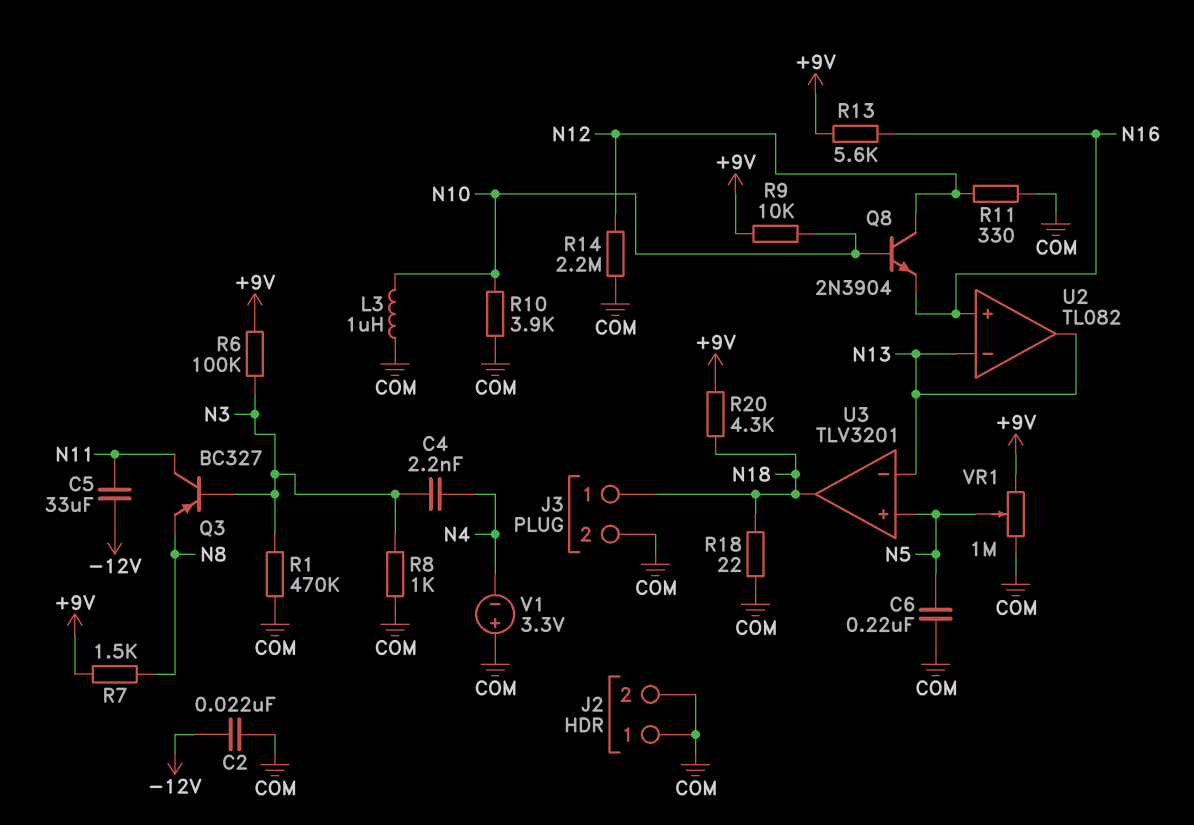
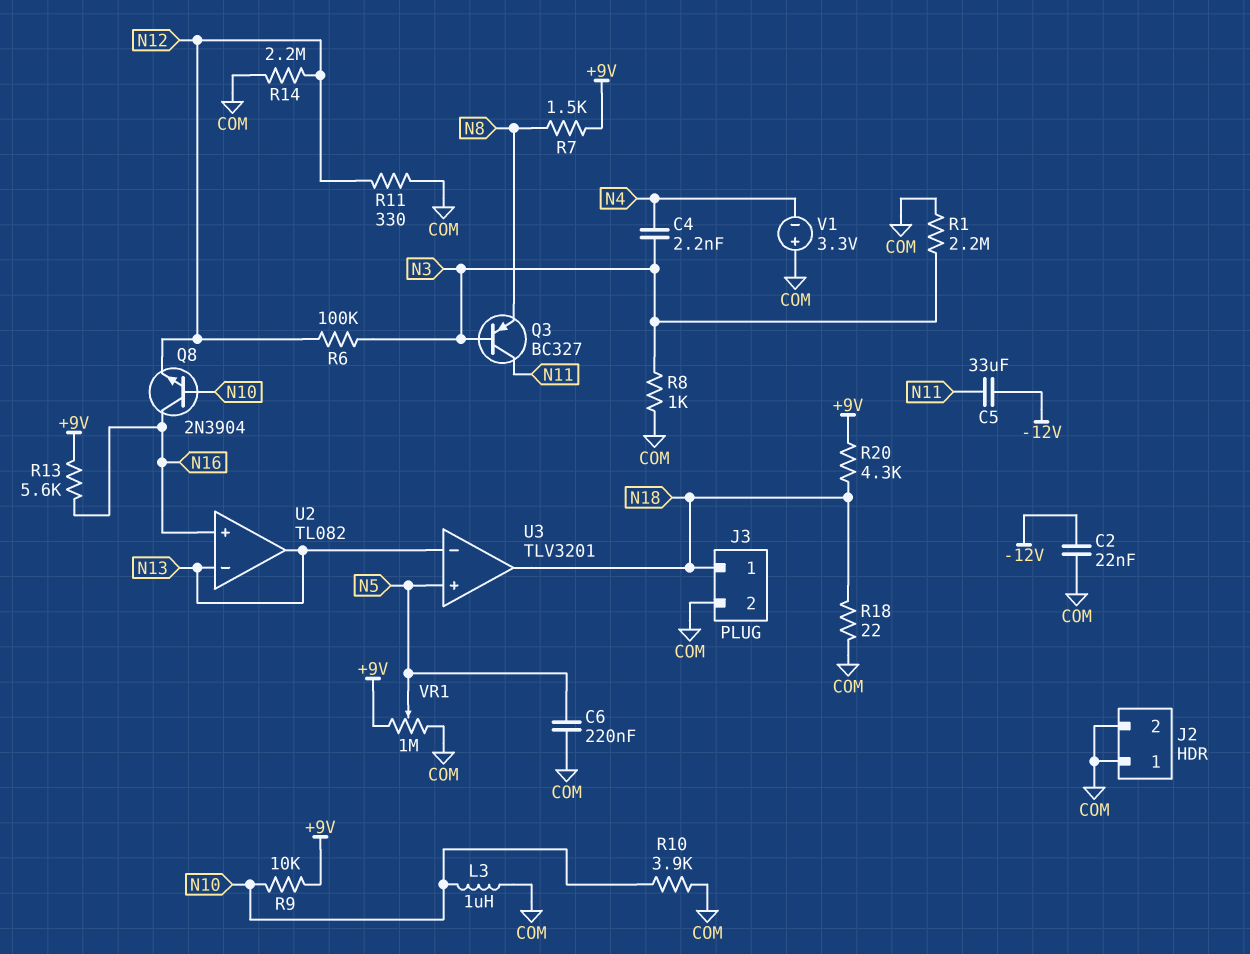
Q8: NPN 2N3904 (B N10, C N12, E N16) -> NPN 2N3904 (B N10, C N16, E N12)
R1: 470k (COM, N3) -> 2.2M (COM, N3)
R6: 100k (+9V, N3) -> 100k (N3, N12)

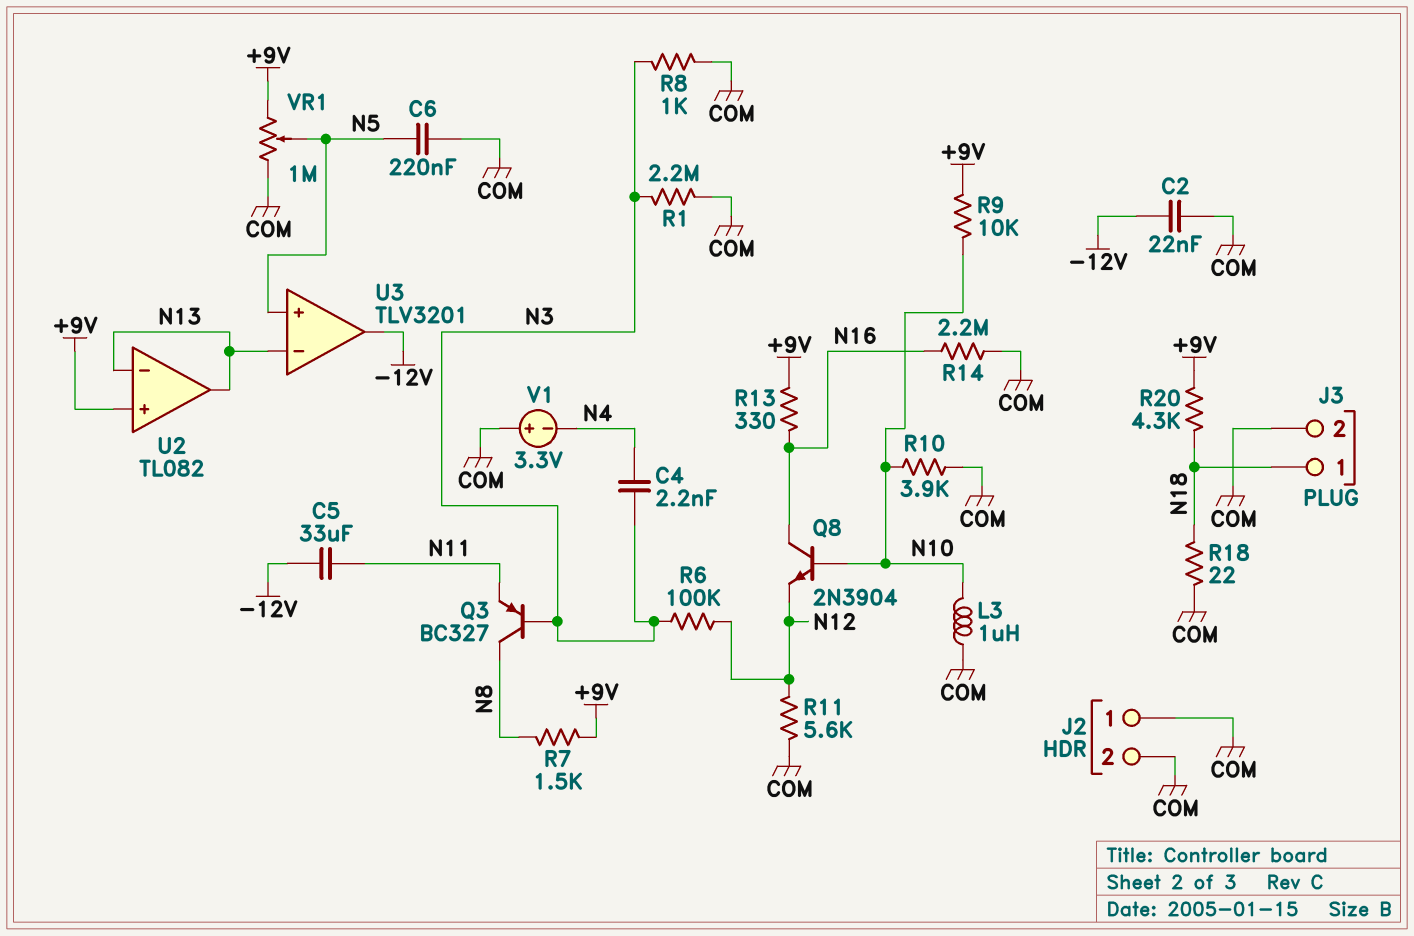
Q3: PNP BC327 (B N3, C N11, E N8) -> PNP BC327 (B N3, C N8, E N11)
R11: 330 (COM, N12) -> 5.6k (COM, N12)
R13: 5.6k (+9V, N16) -> 330 (+9V, N16)
R14: 2.2M (COM, N12) -> 2.2M (COM, N16)
U2 pin in+: N16 -> +9V
U3 pin out: N18 -> -12V

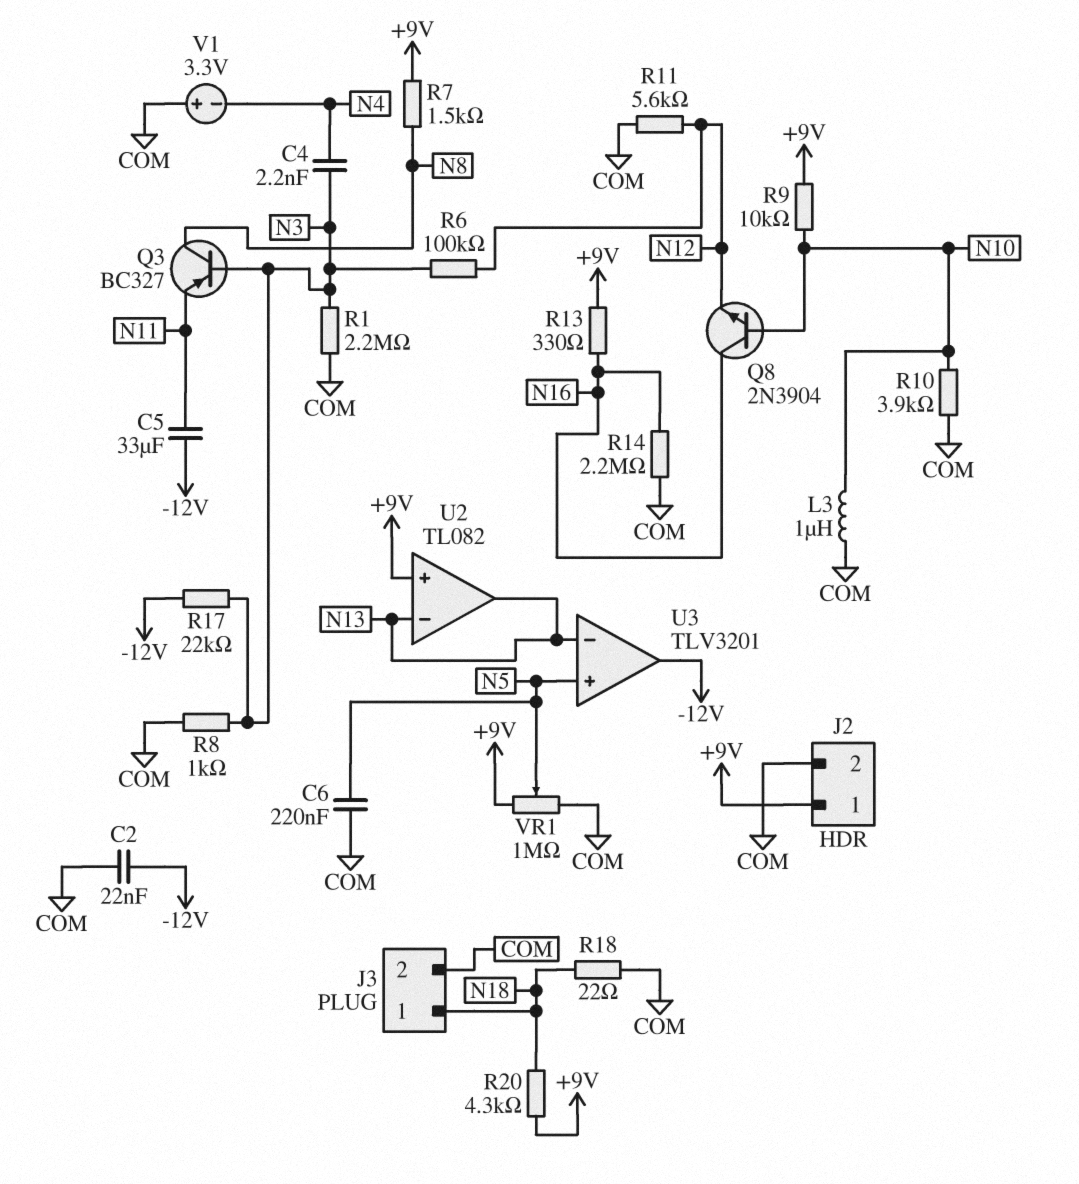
J2 pin 1: COM -> +9V
R17: none -> 22k (-12V, N3)

